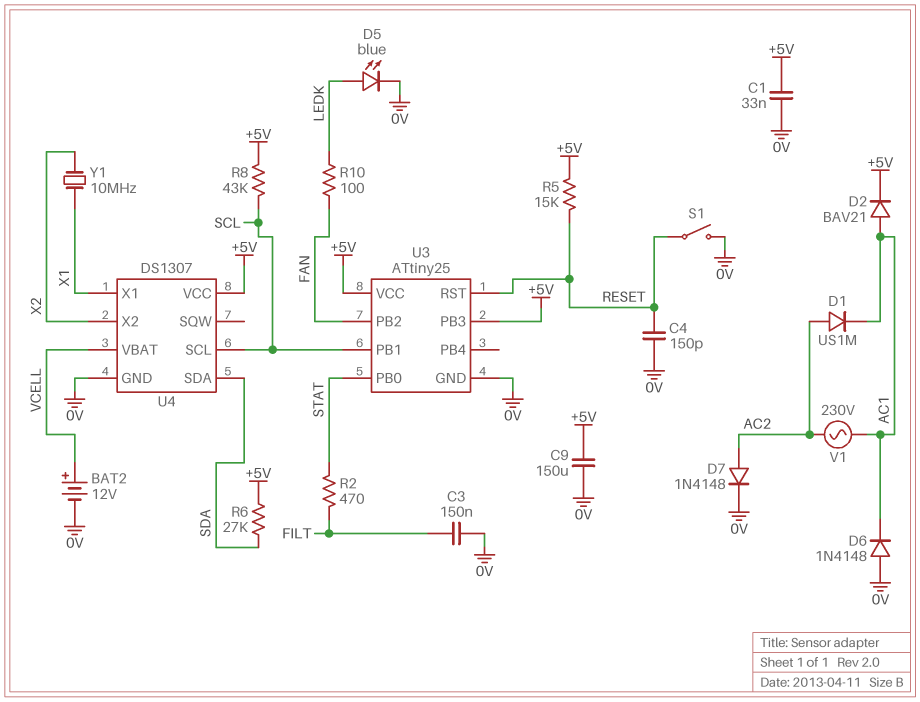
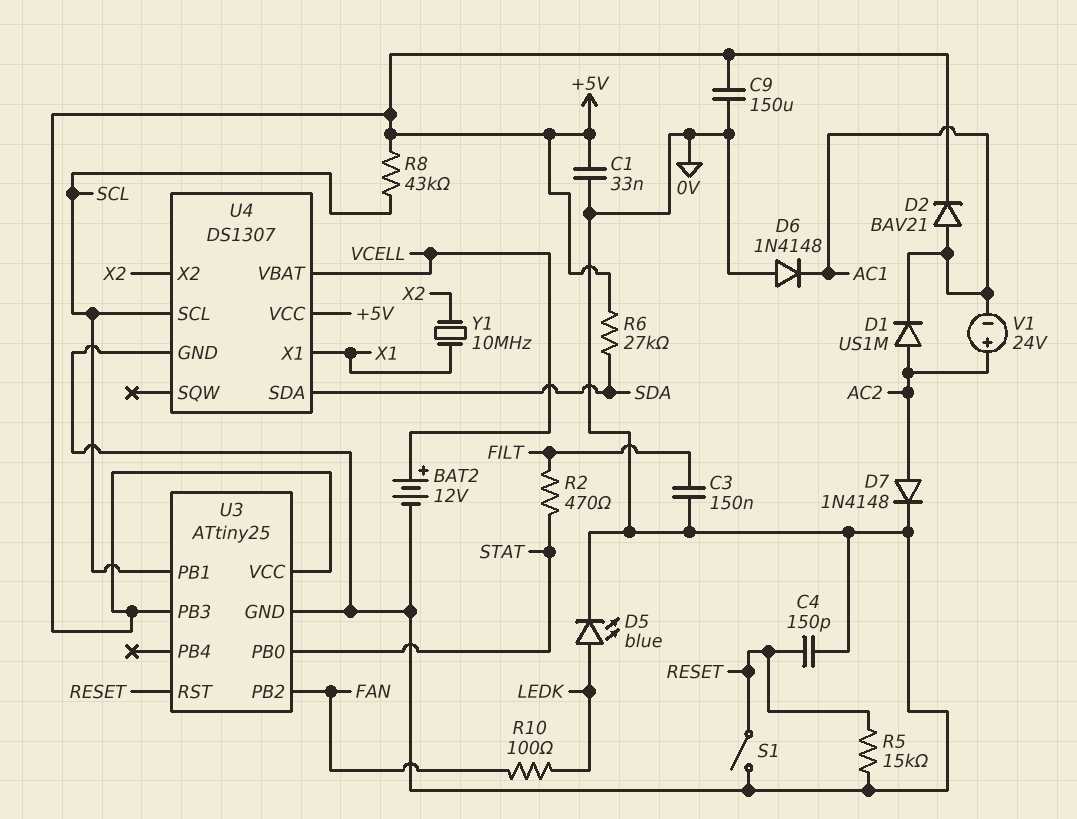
R5: 15k (+5V, RESET) -> 15k (0V, RESET)
V1: AC 230V (AC1, AC2) -> 24V (plus AC2, minus AC1)

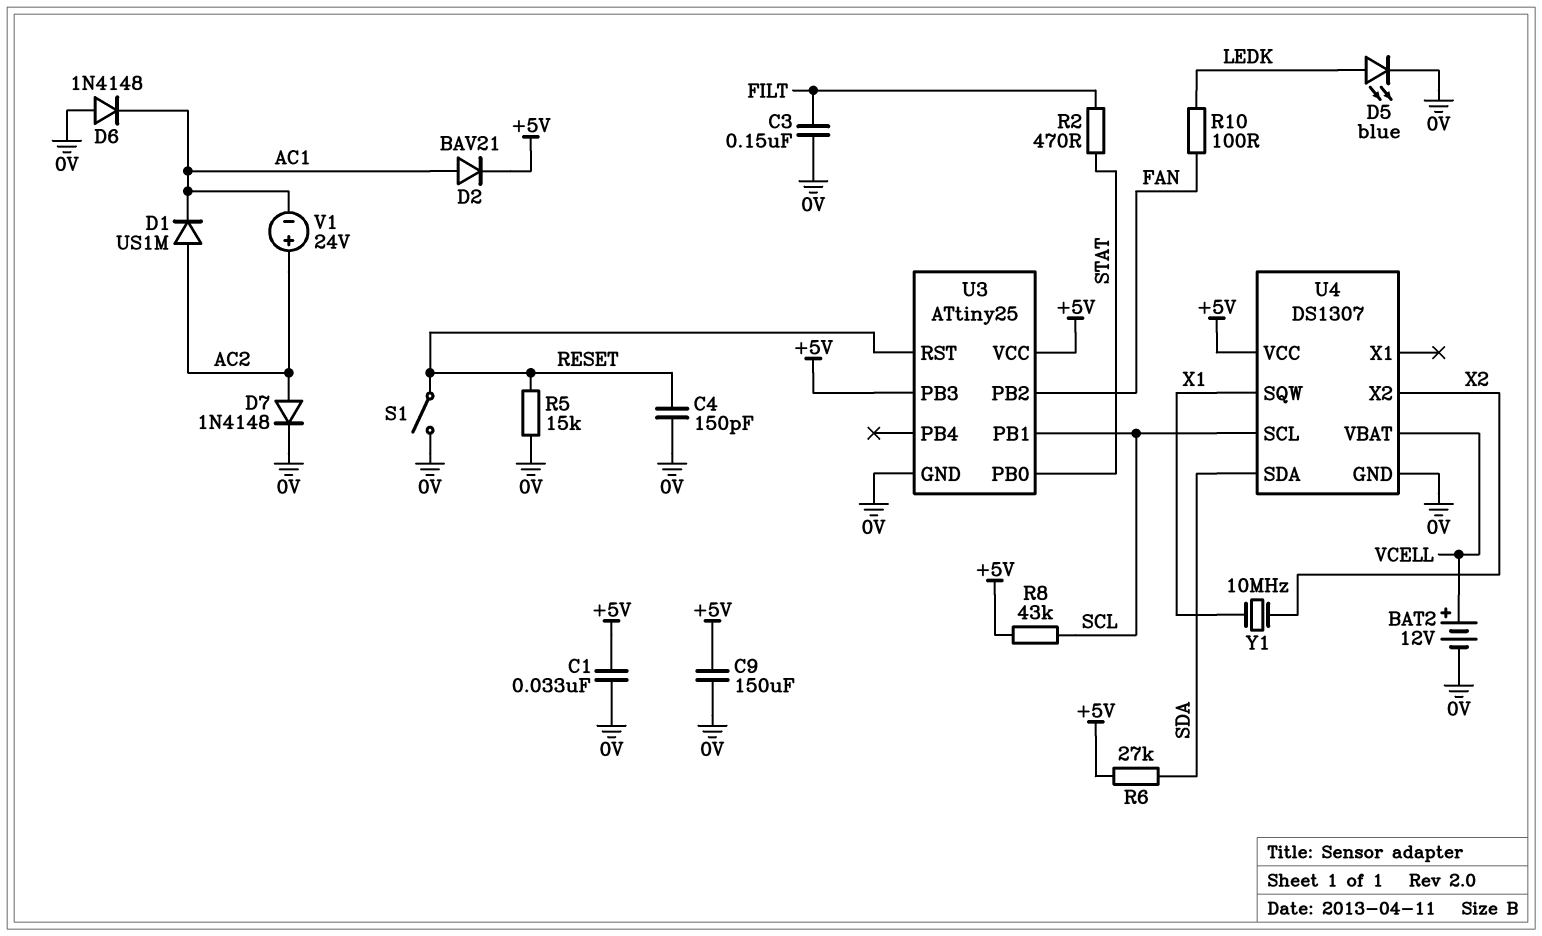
U4 pin SQW: none -> X1
U4 pin X1: X1 -> none

